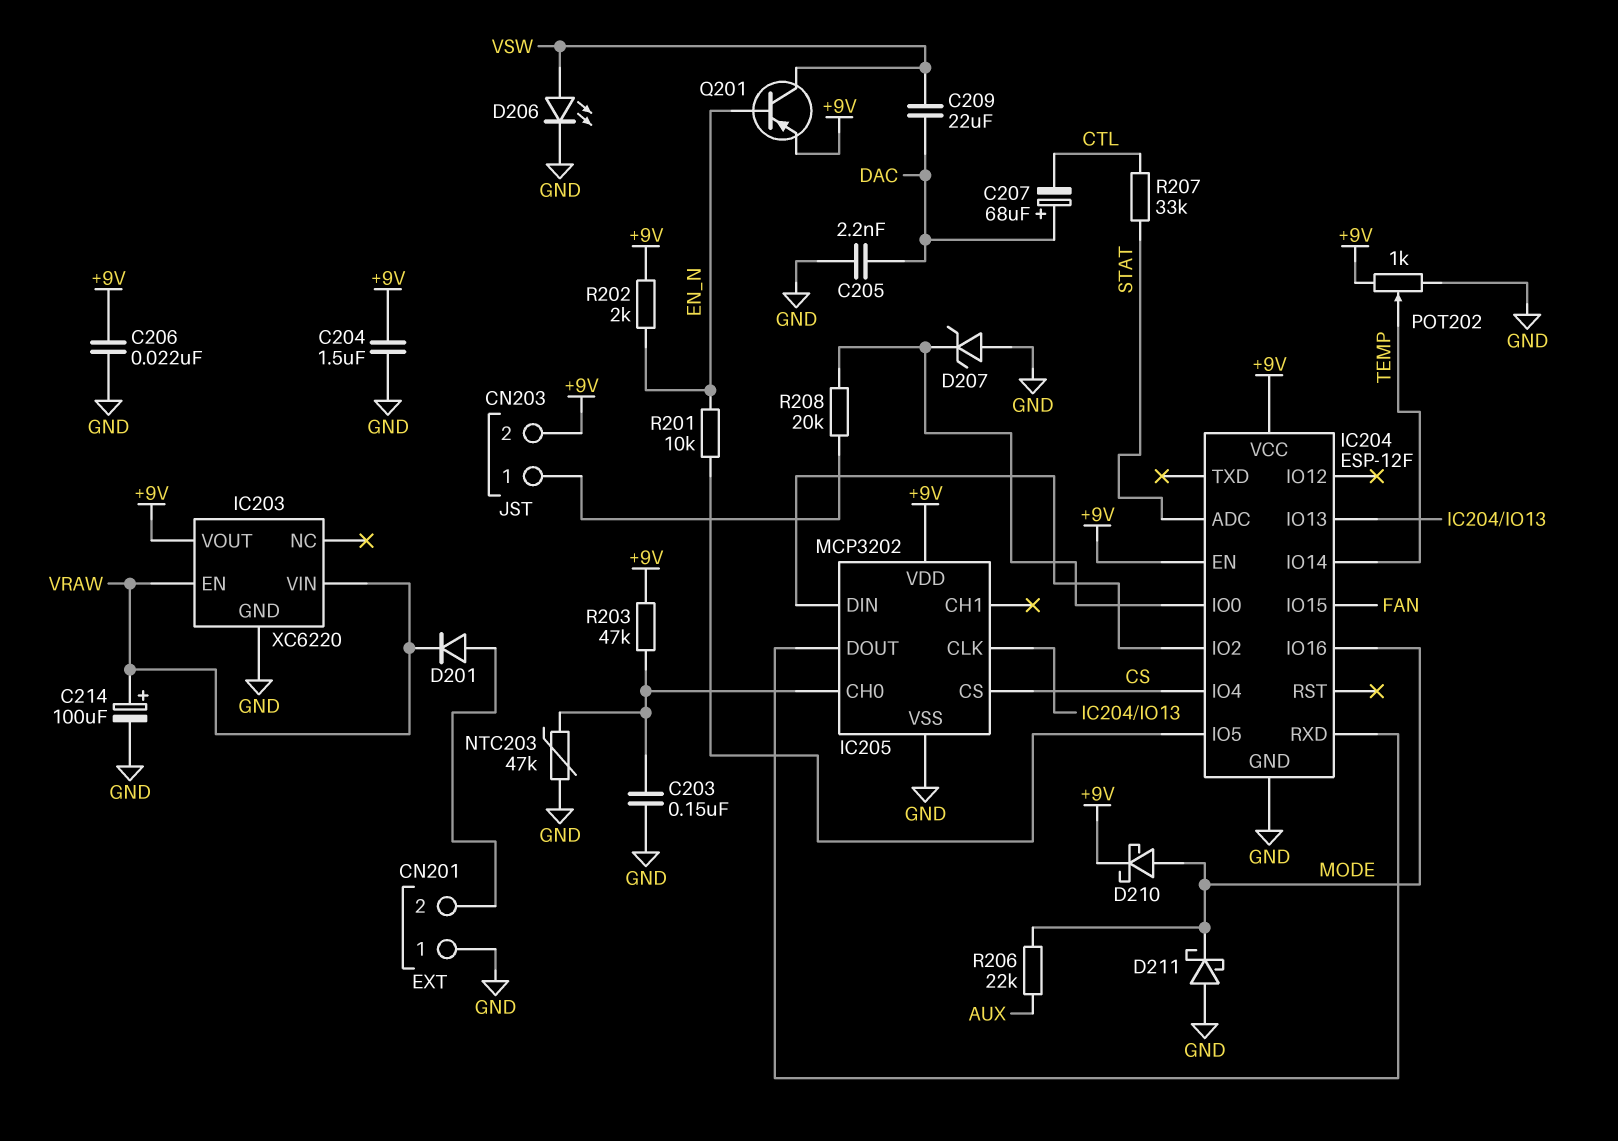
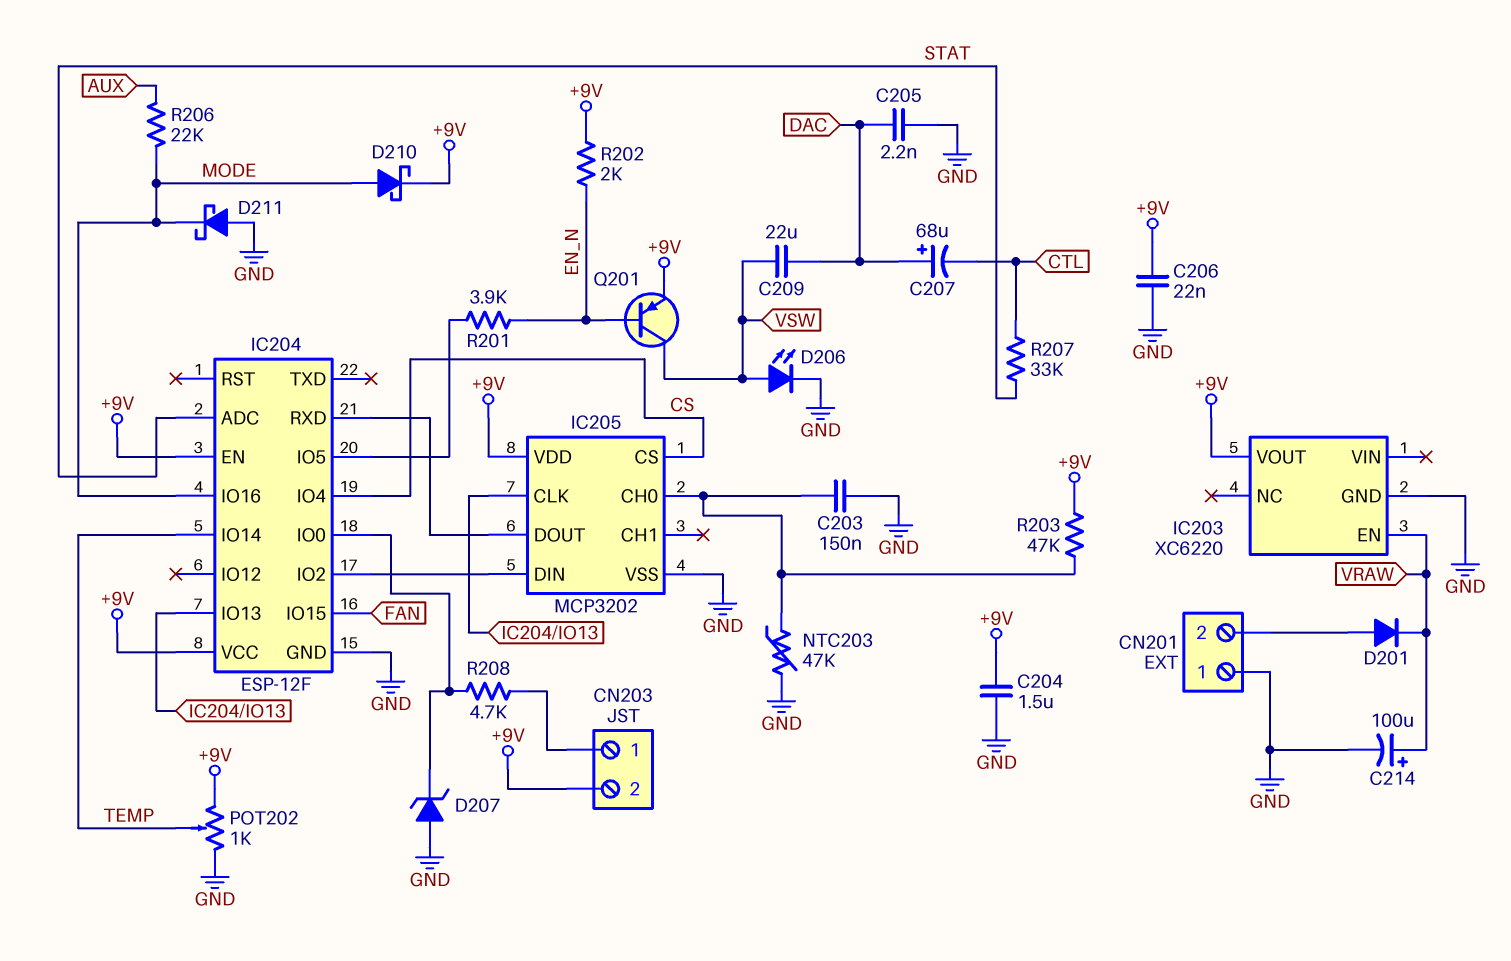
IC203 pin VIN: VRAW -> none
R201: 10k (EN_N, IC204/IO5) -> 3.9k (EN_N, IC204/IO5)
R208: 20k (CN203/1, IC204/IO0) -> 4.7k (CN203/1, IC204/IO0)

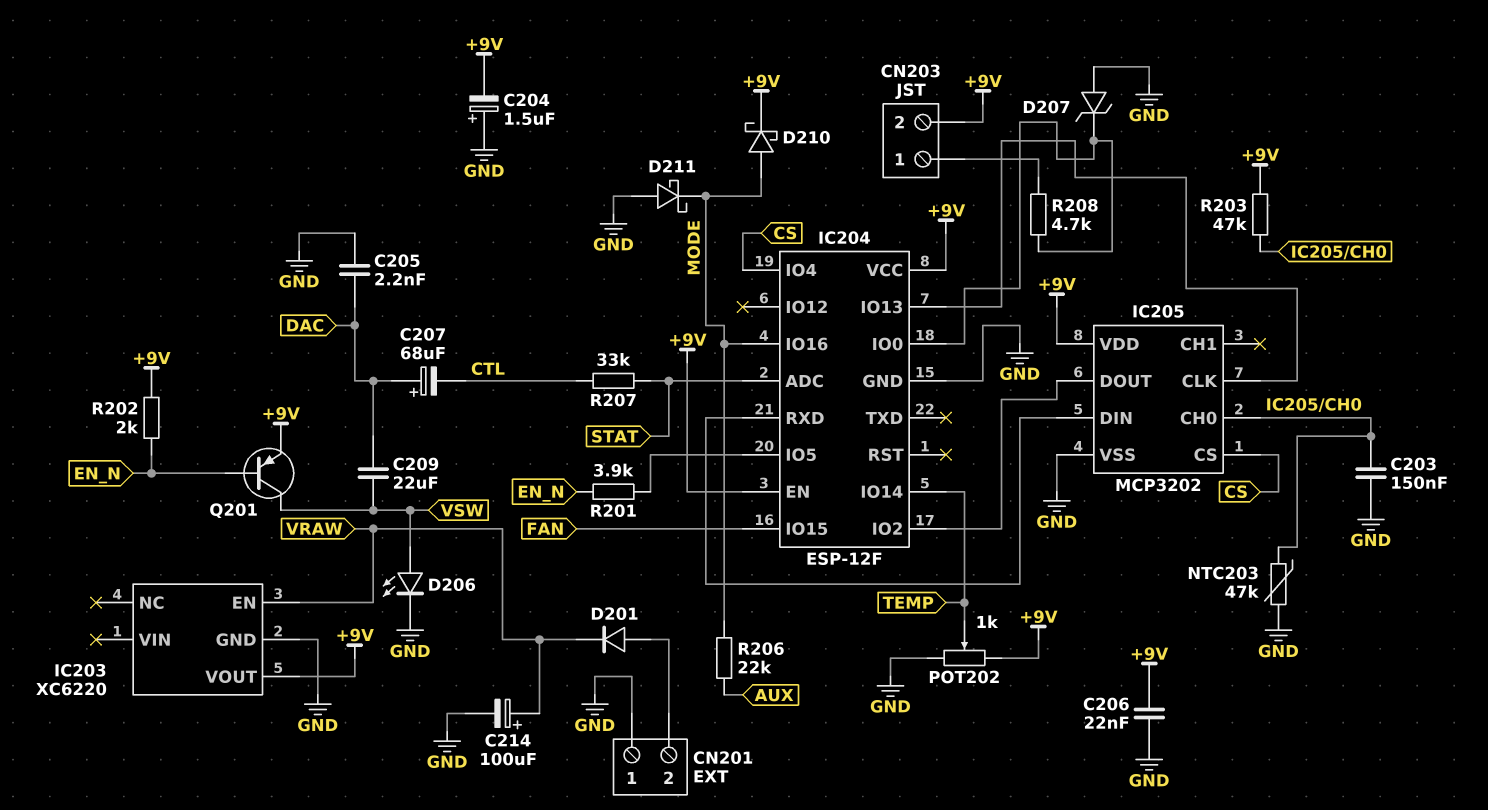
C204: 1.5uF (+9V, GND) -> 1.5uF (plus GND, minus +9V)
IC205 pin DIN: IC204/IO2 -> IC204/RXD
IC205 pin DOUT: IC204/RXD -> IC204/IO2

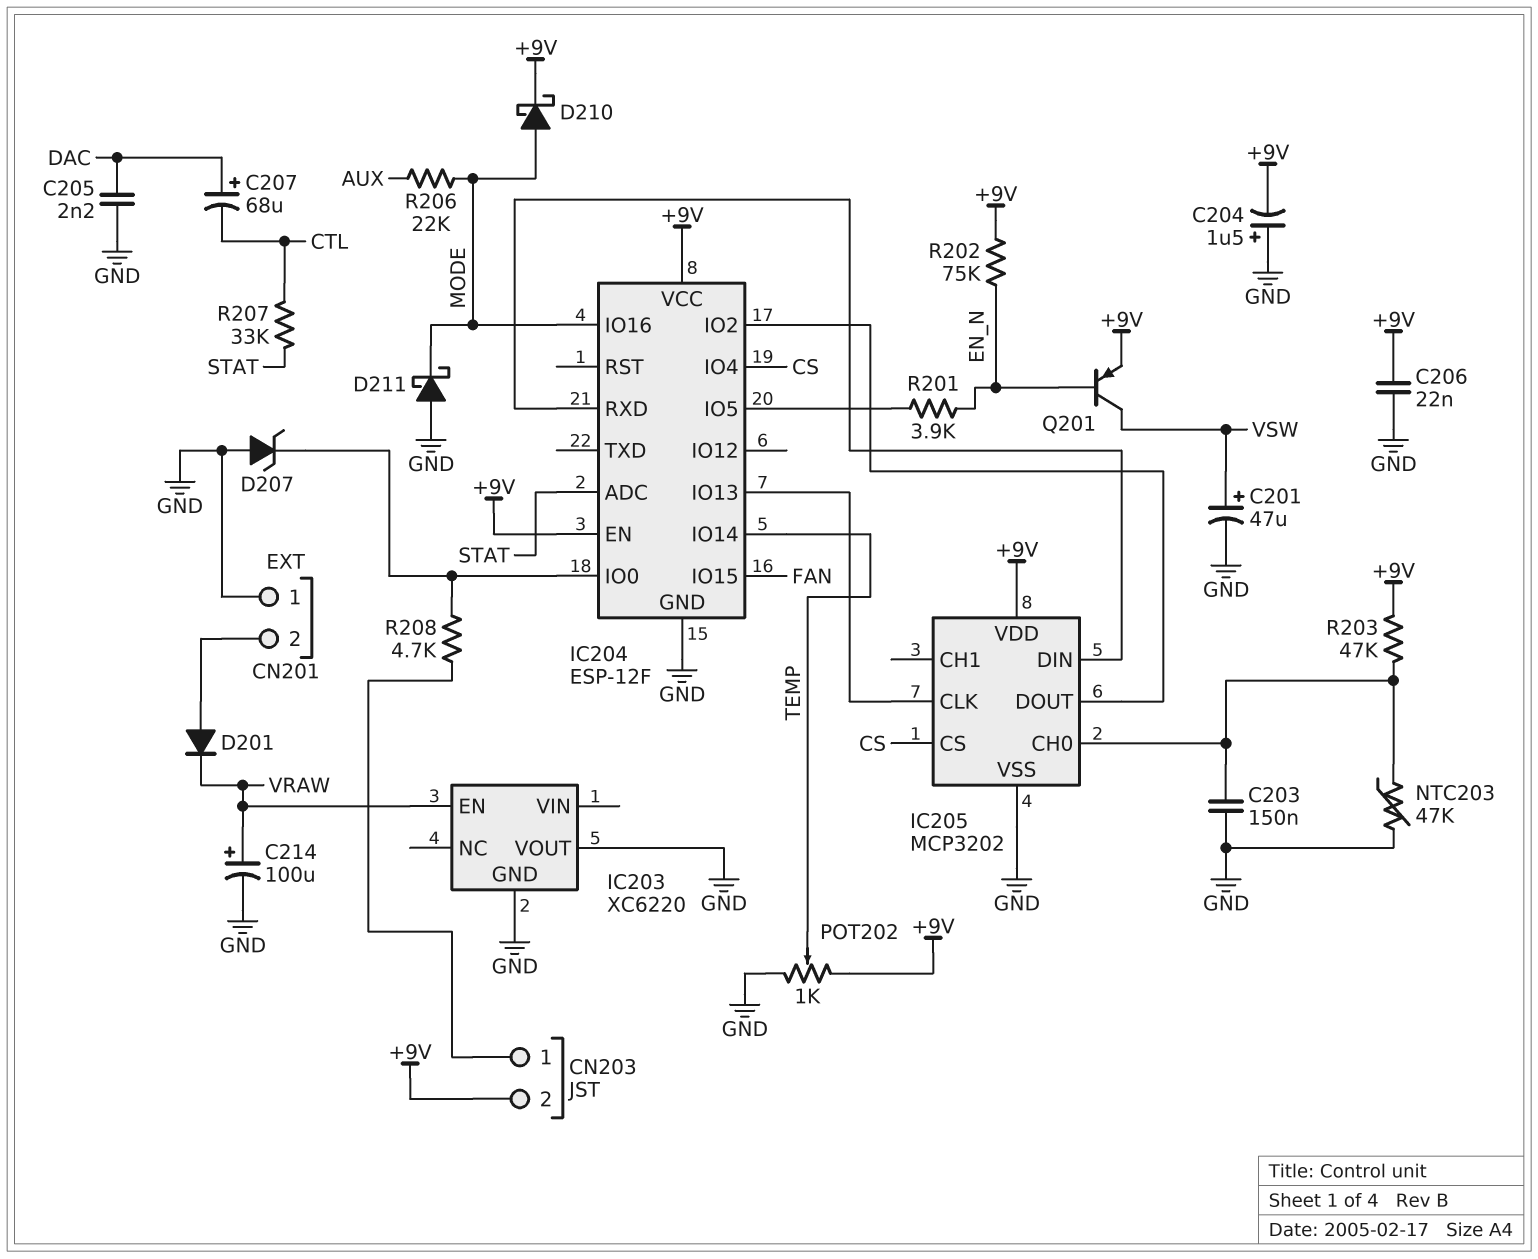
C201: none -> 47uF (plus VSW, minus GND)
C209: 22uF (DAC, VSW) -> none
D206: LED (A VSW, K GND) -> none
IC203 pin VOUT: +9V -> GND
R202: 2k (+9V, EN_N) -> 75k (+9V, EN_N)

